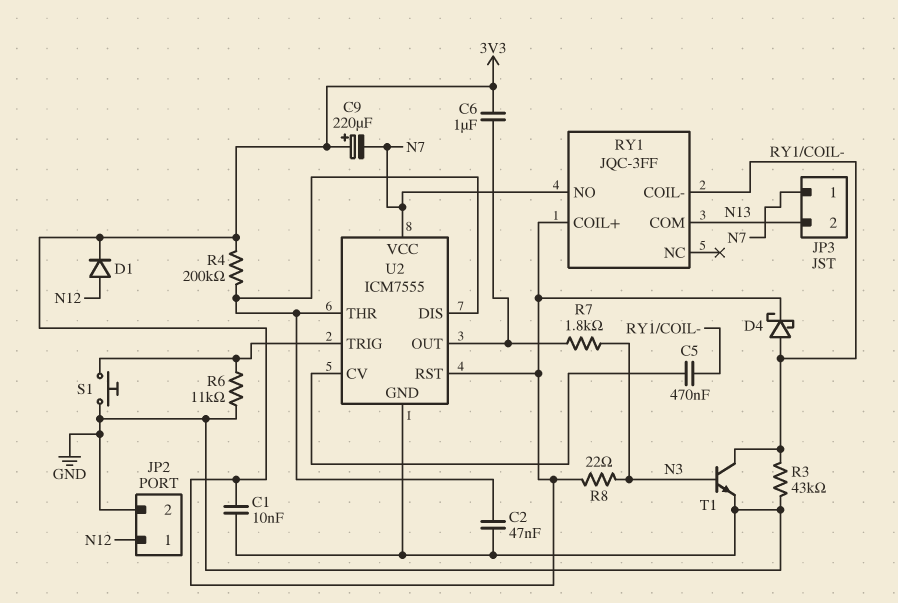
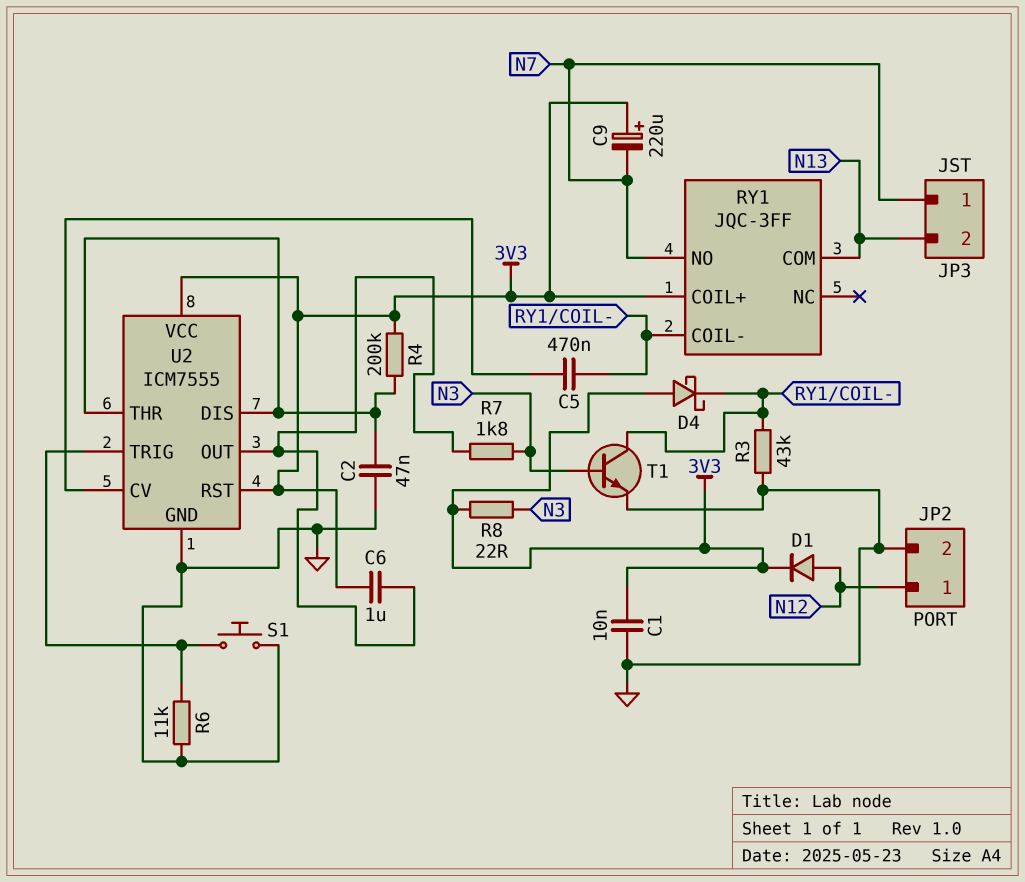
D4: schottky (A RY1/COIL-, K 3V3) -> schottky (A 3V3, K RY1/COIL-)
U2 pin VCC: N7 -> 3V3

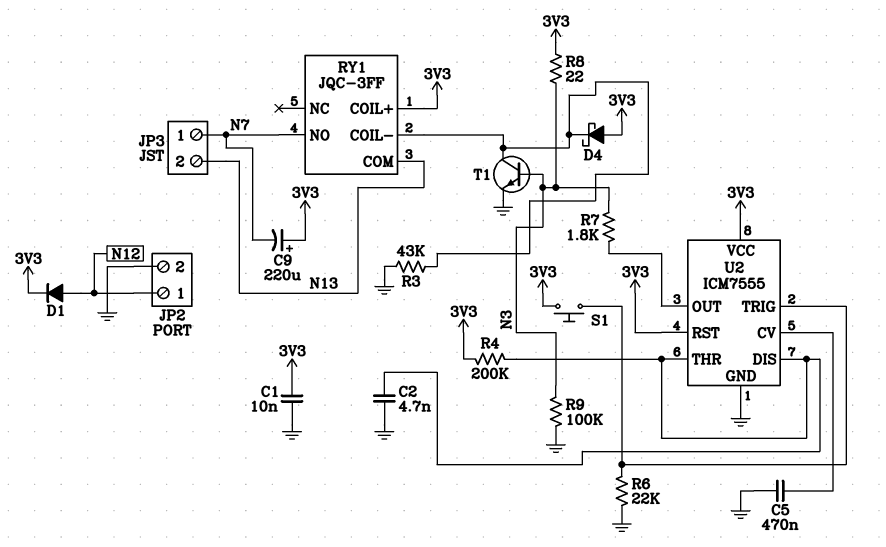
C2: 47nF (GND, U2/DIS) -> 4.7nF (GND, U2/DIS)
C5: 470nF (RY1/COIL-, U2/CV) -> 470nF (GND, U2/CV)
C6: 1uF (3V3, U2/OUT) -> none
R6: 11k (GND, U2/TRIG) -> 22k (GND, U2/TRIG)
R9: none -> 100k (GND, N3)
S1: button (GND, U2/TRIG) -> button (3V3, U2/TRIG)

